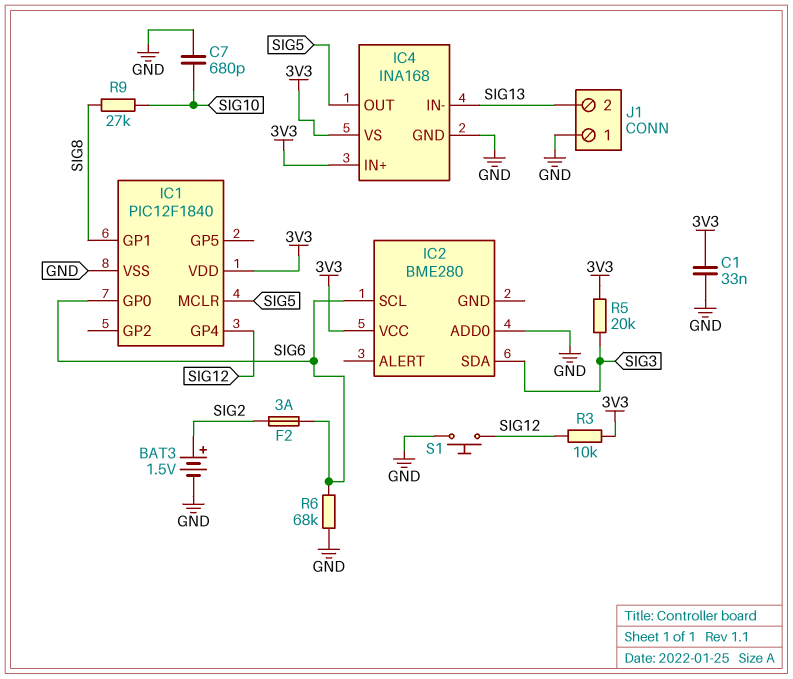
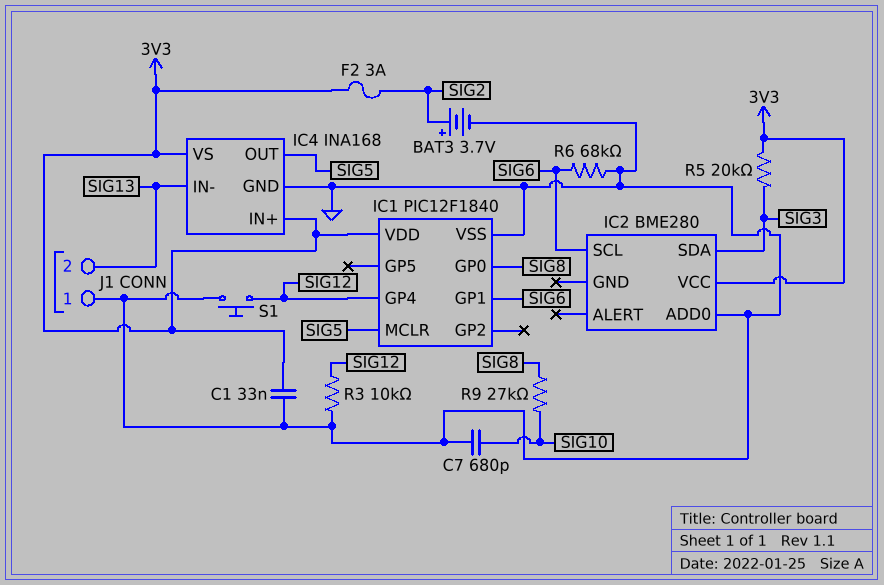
BAT3: 1.5V (plus SIG2, minus GND) -> 3.7V (plus SIG2, minus GND)
F2: 3A (SIG2, SIG6) -> 3A (3V3, SIG2)
IC1 pin GP0: SIG6 -> SIG8
IC1 pin GP1: SIG8 -> SIG6
R3: 10k (3V3, SIG12) -> 10k (GND, SIG12)

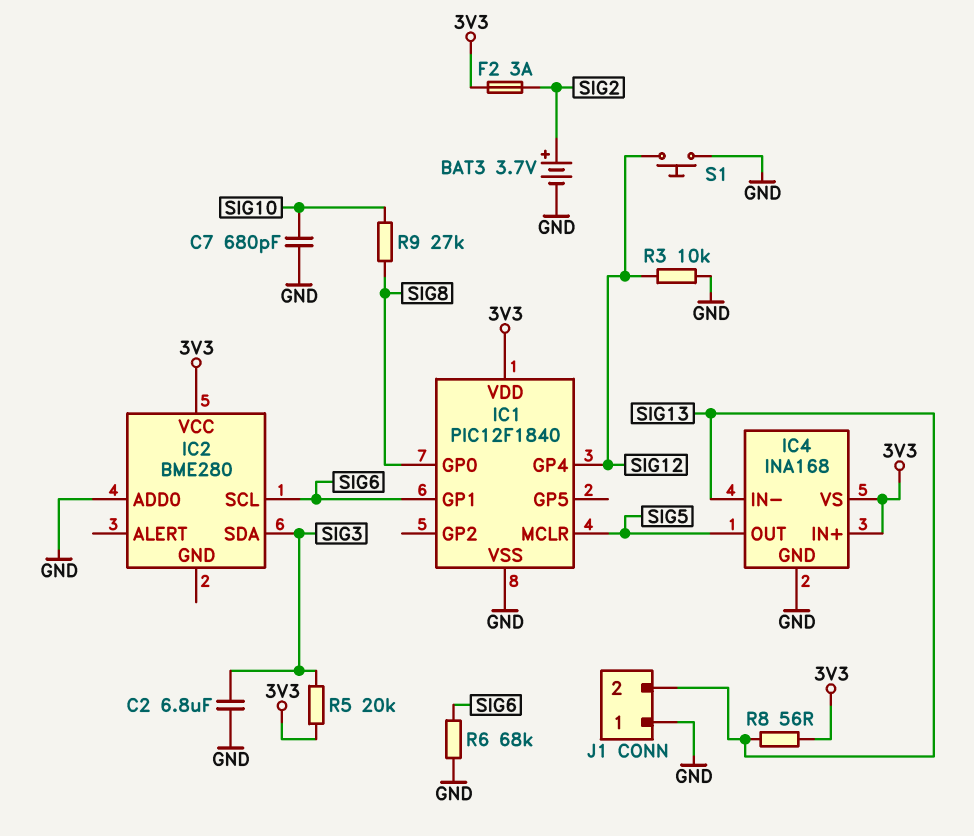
C1: 33nF (3V3, GND) -> none
C2: none -> 6.8uF (GND, SIG3)
R8: none -> 56 (3V3, SIG13)

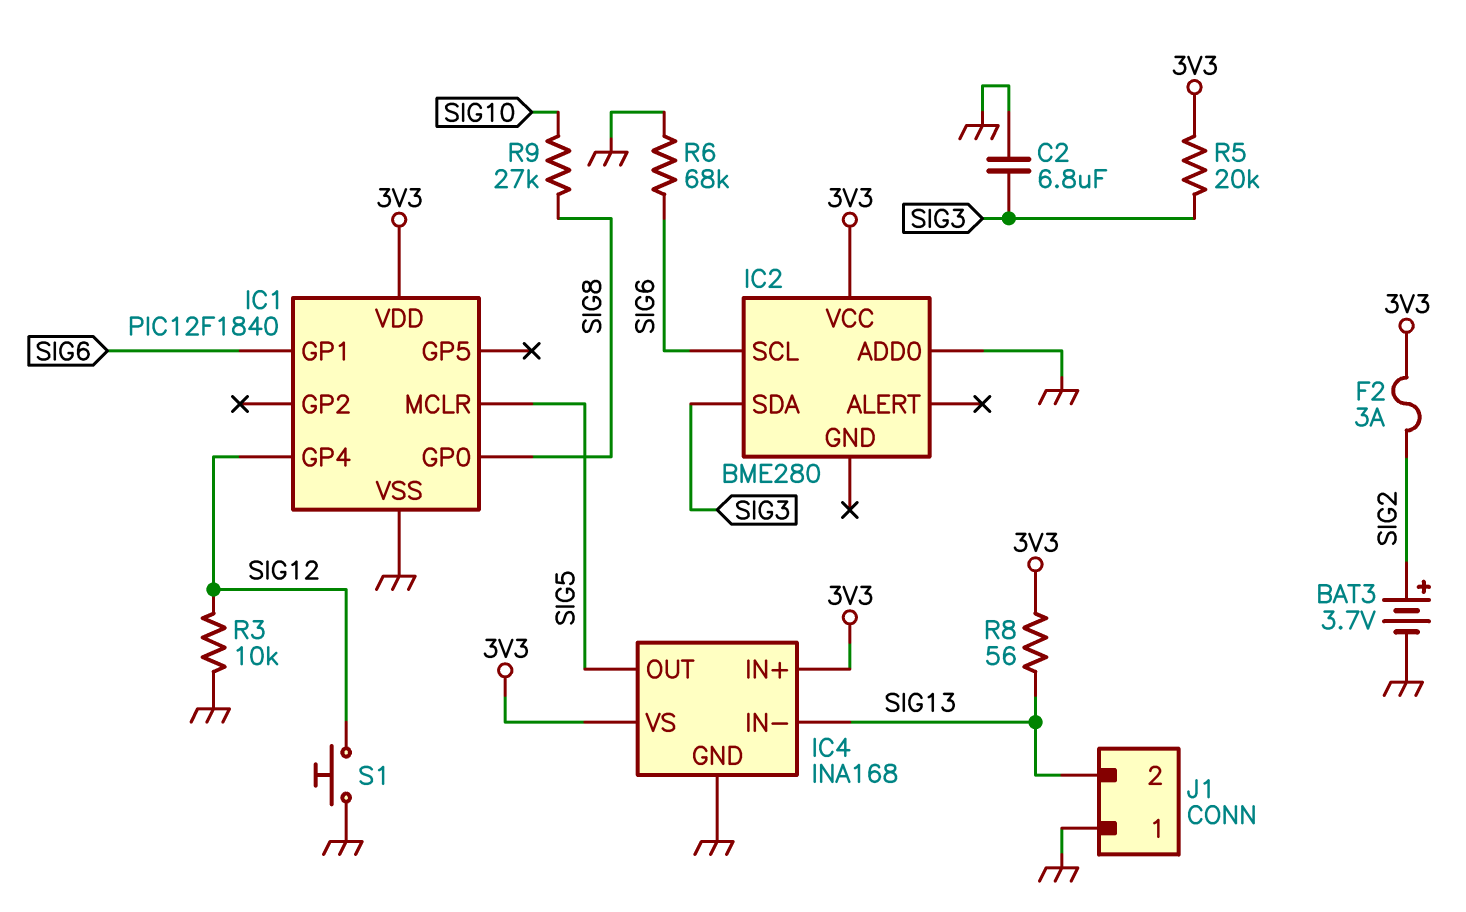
C7: 680pF (GND, SIG10) -> none

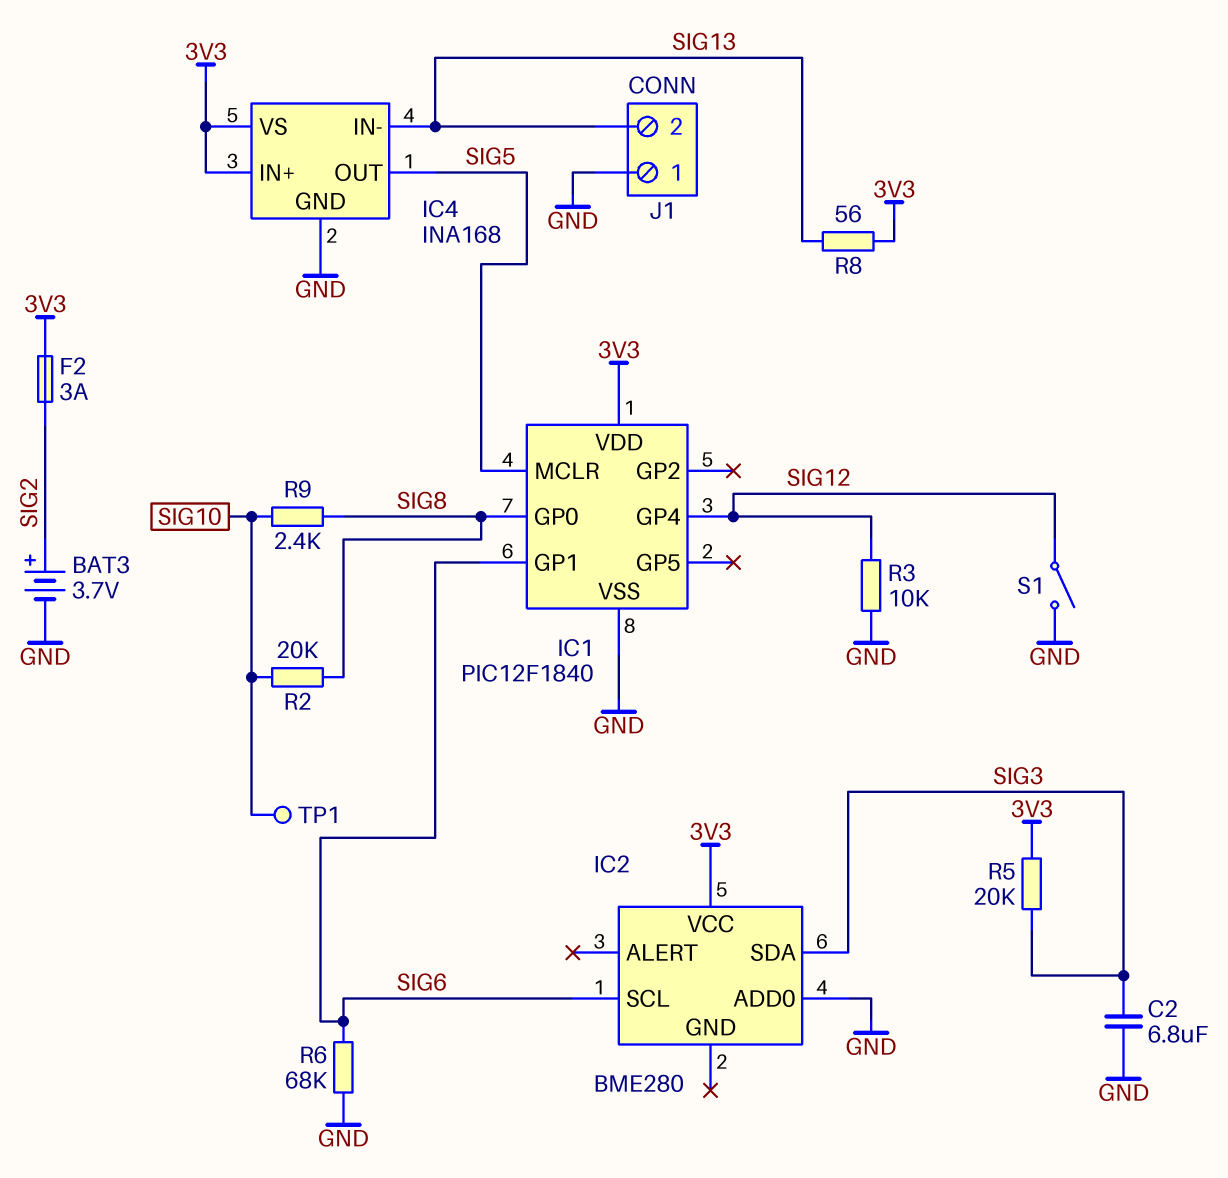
R2: none -> 20k (SIG8, SIG10)
R9: 27k (SIG8, SIG10) -> 2.4k (SIG8, SIG10)
S1: button (GND, SIG12) -> switch (GND, SIG12)
TP1: none -> test point (SIG10)

